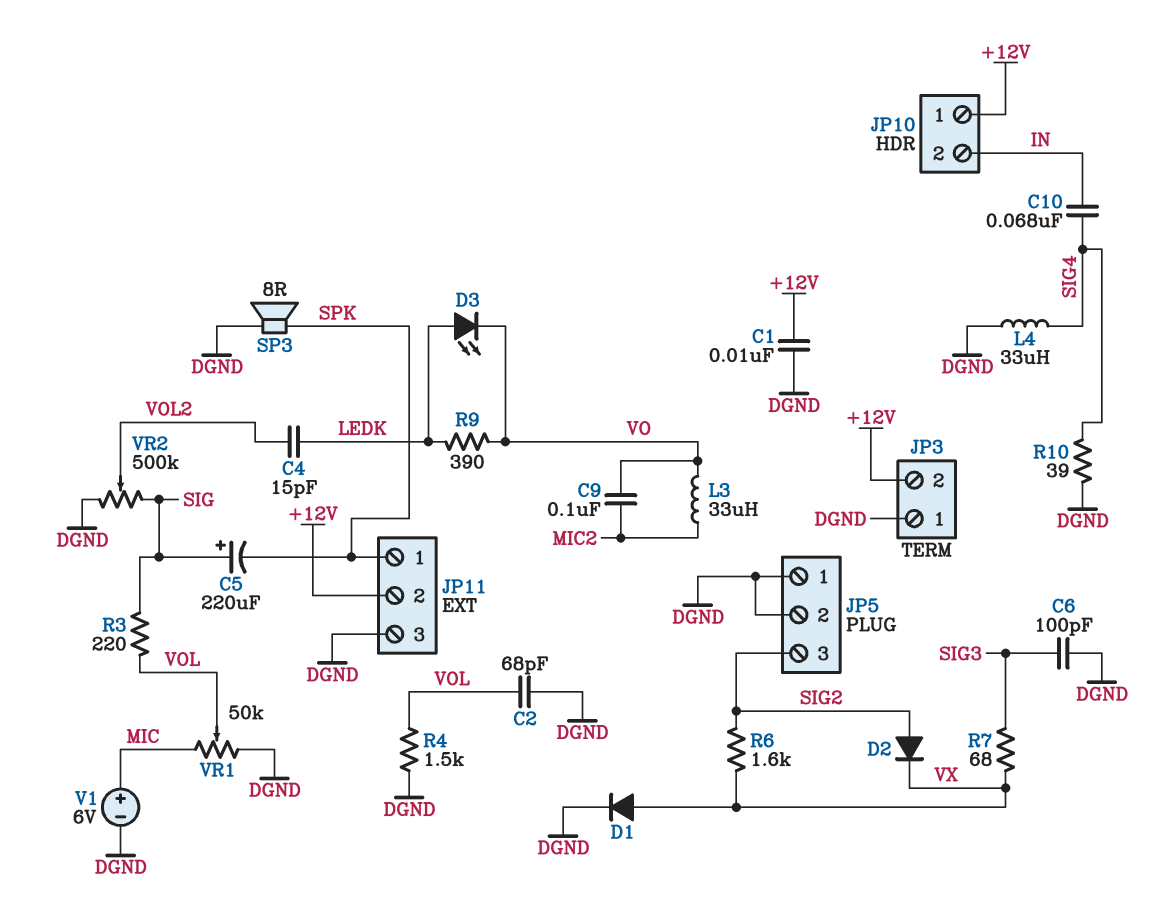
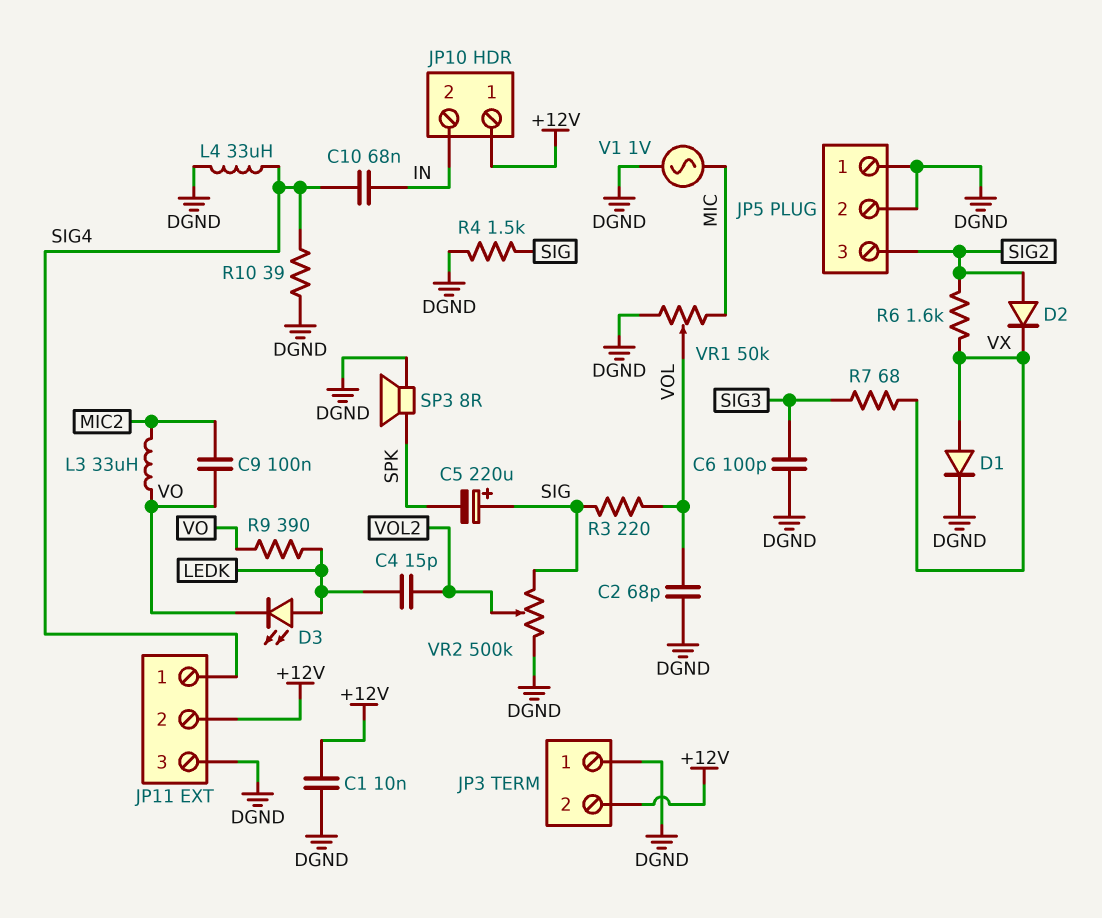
JP11 pin 1: SPK -> SIG4
R4: 1.5k (DGND, VOL) -> 1.5k (DGND, SIG)
V1: 6V (plus MIC, minus DGND) -> AC 1V (DGND, MIC)

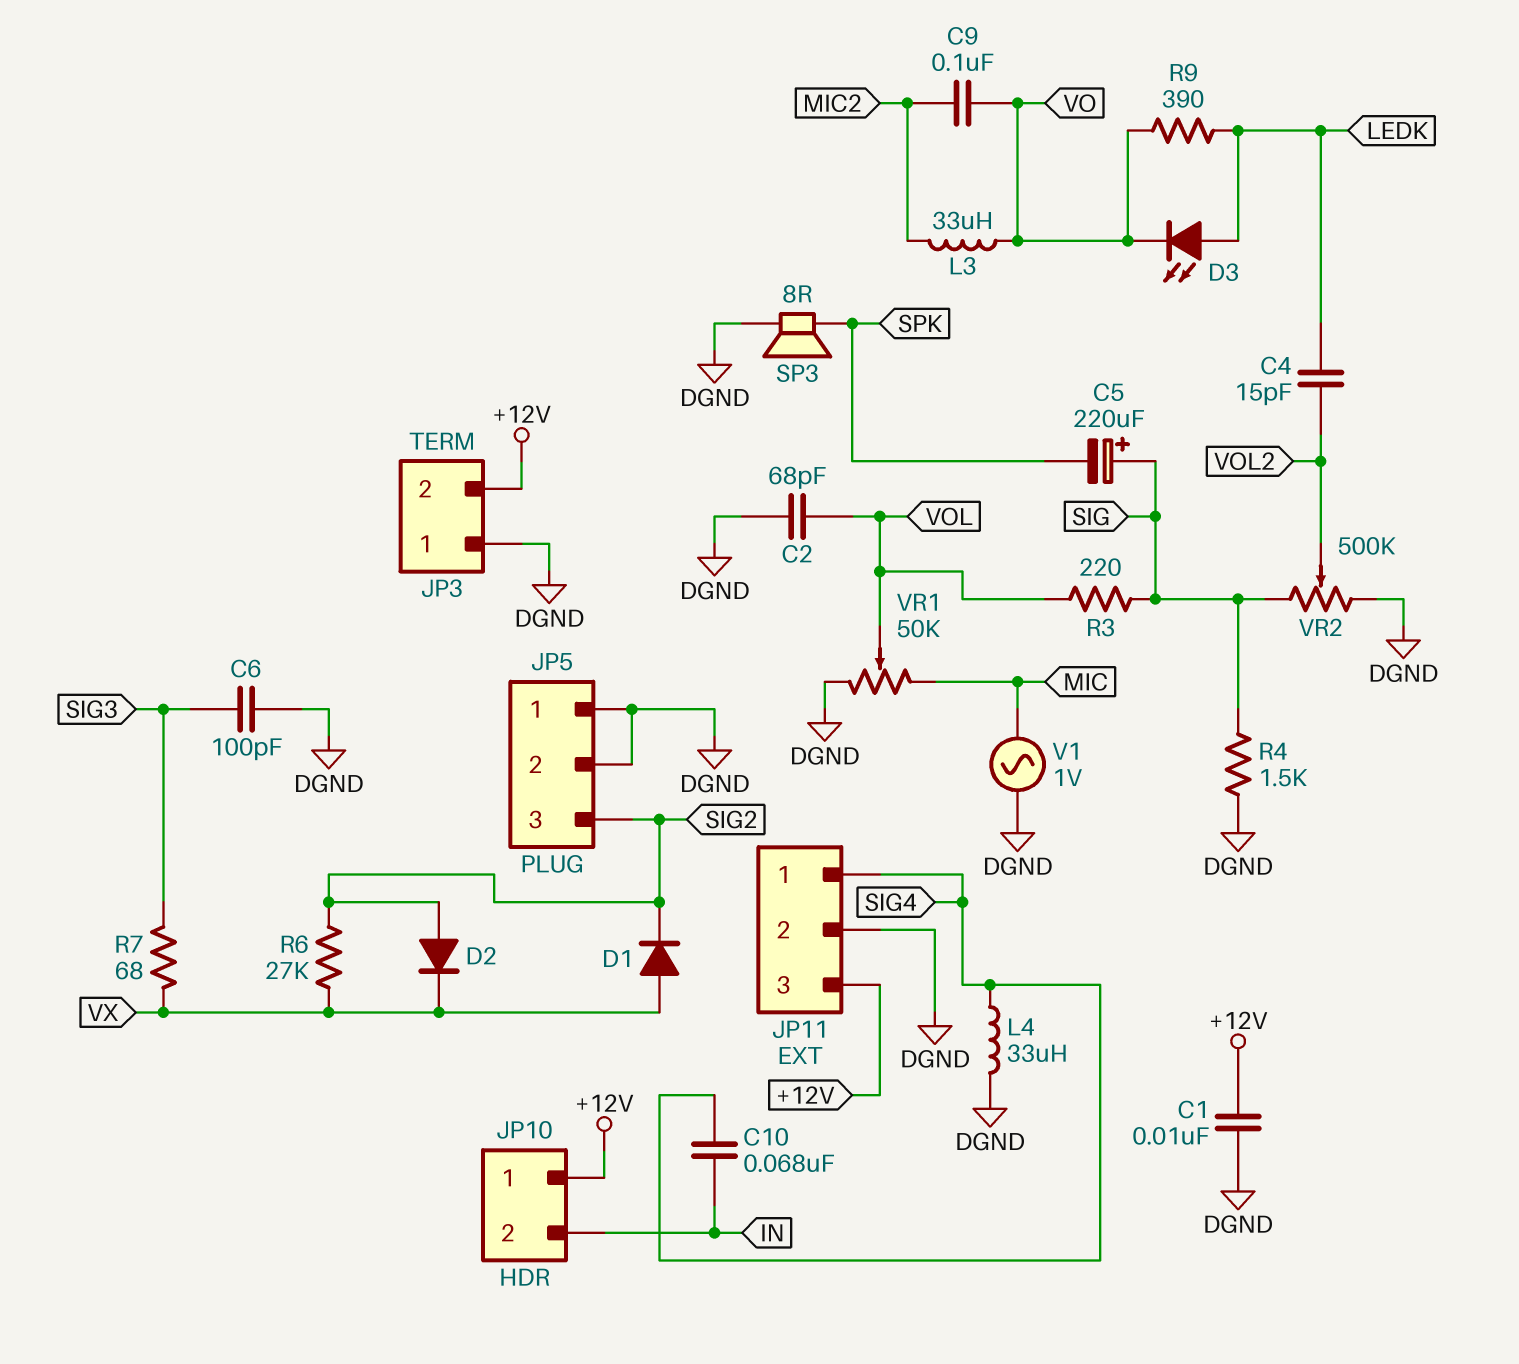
D1: diode (A VX, K DGND) -> diode (A VX, K SIG2)
JP11 pin 2: +12V -> DGND
JP11 pin 3: DGND -> +12V
R6: 1.6k (SIG2, VX) -> 27k (SIG2, VX)
R10: 39 (DGND, SIG4) -> none

